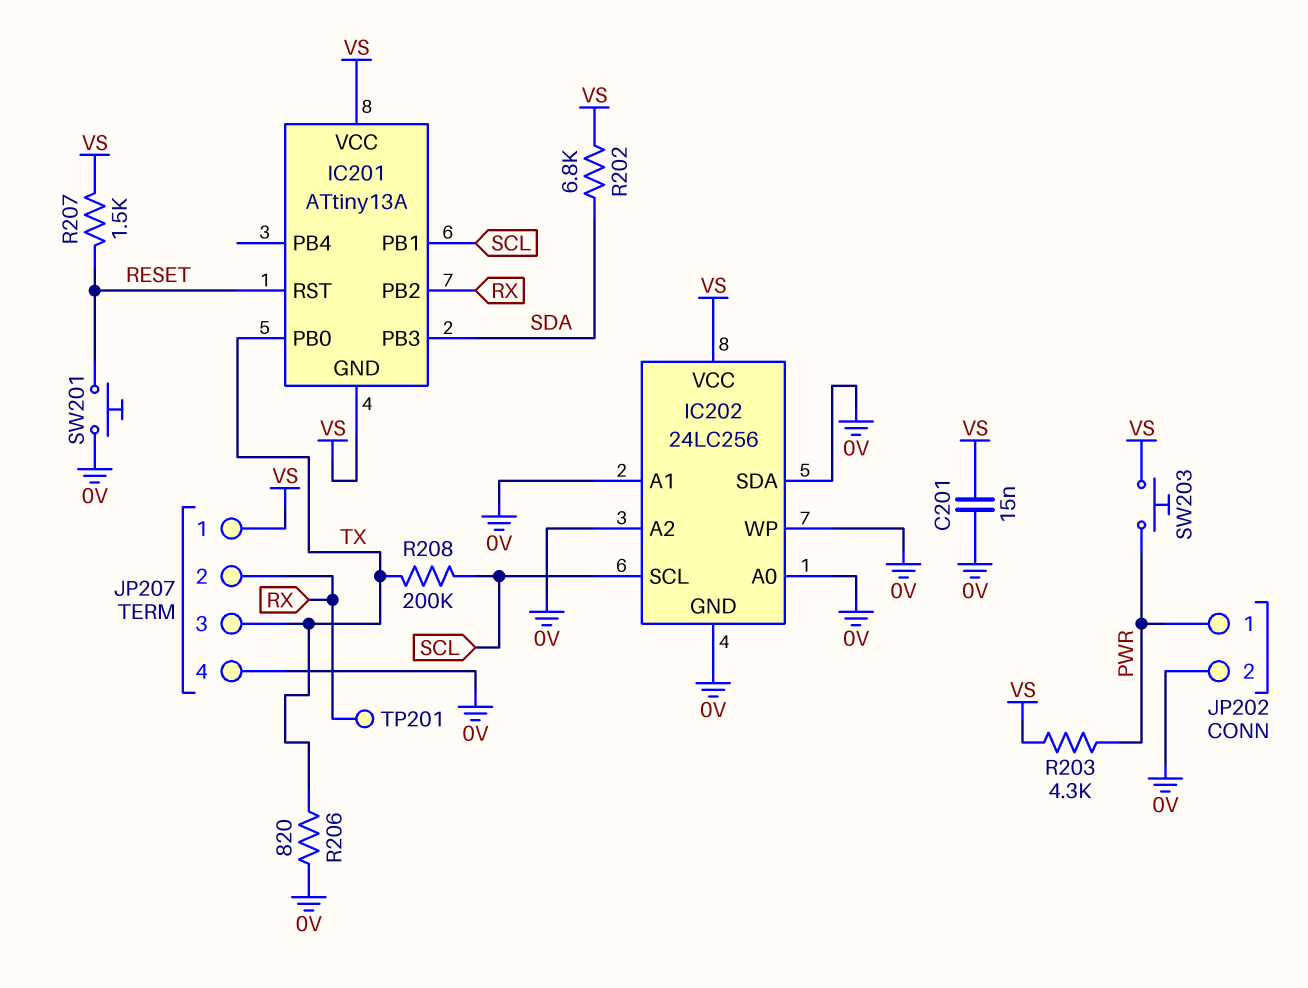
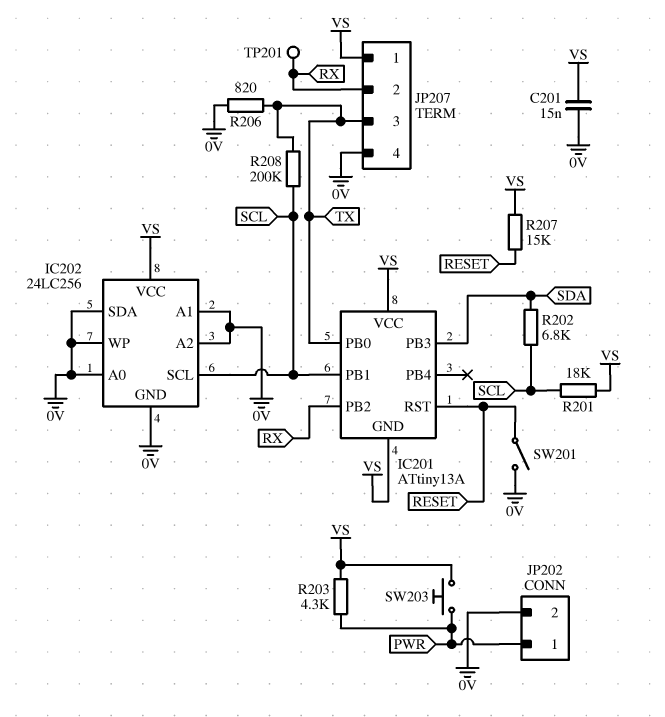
R201: none -> 18k (SCL, VS)
R202: 6.8k (SDA, VS) -> 6.8k (SCL, SDA)
R207: 1.5k (RESET, VS) -> 15k (RESET, VS)
SW201: button (0V, RESET) -> switch (0V, RESET)

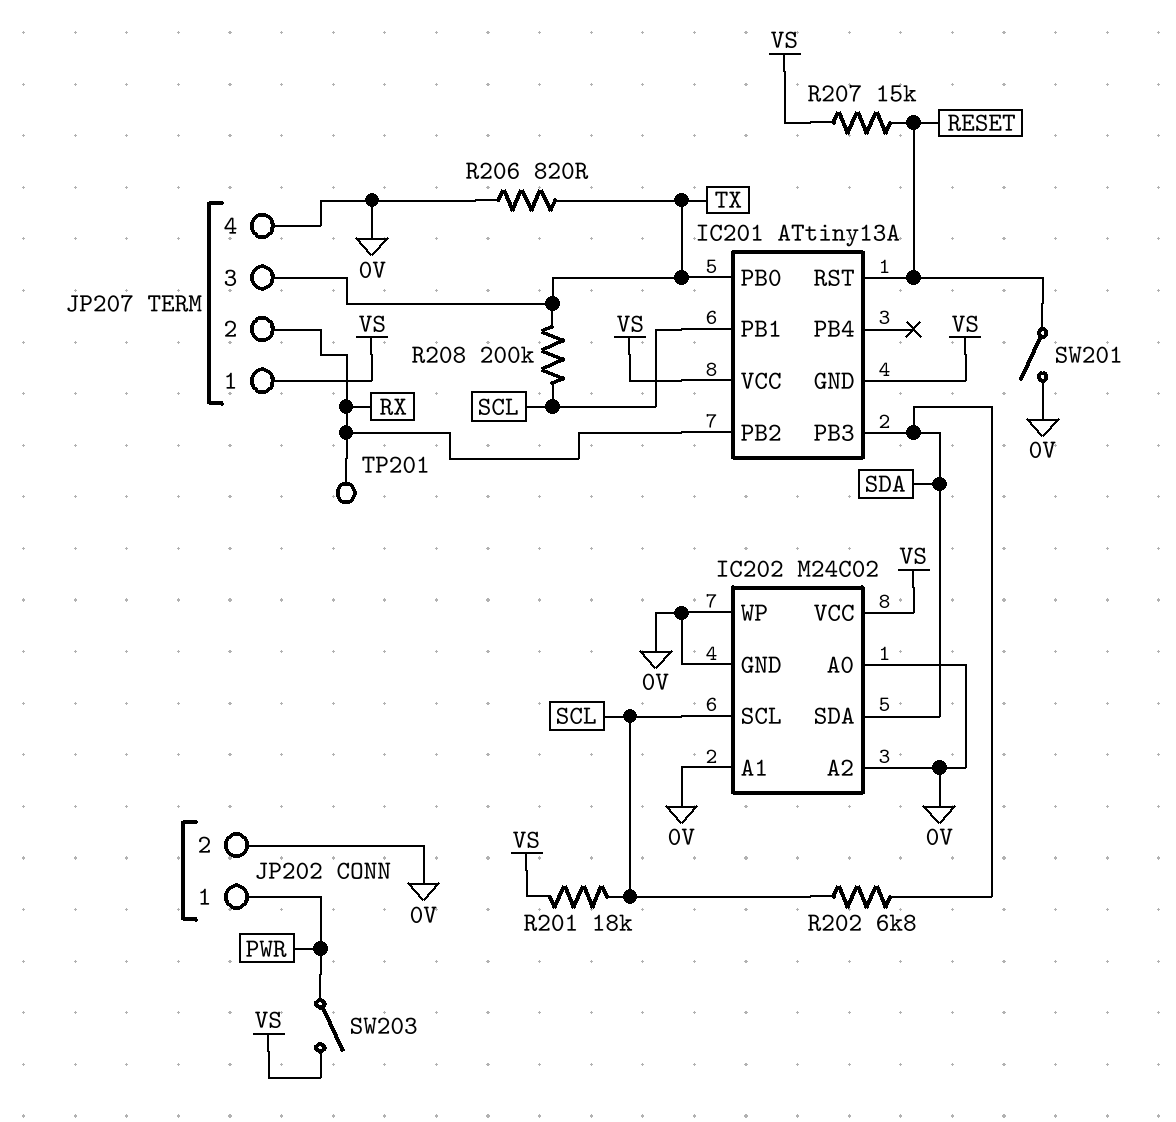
C201: 15nF (0V, VS) -> none
IC202: 24LC256 -> M24C02
IC202 pin SDA: 0V -> SDA
R203: 4.3k (PWR, VS) -> none
SW203: button (PWR, VS) -> switch (PWR, VS)

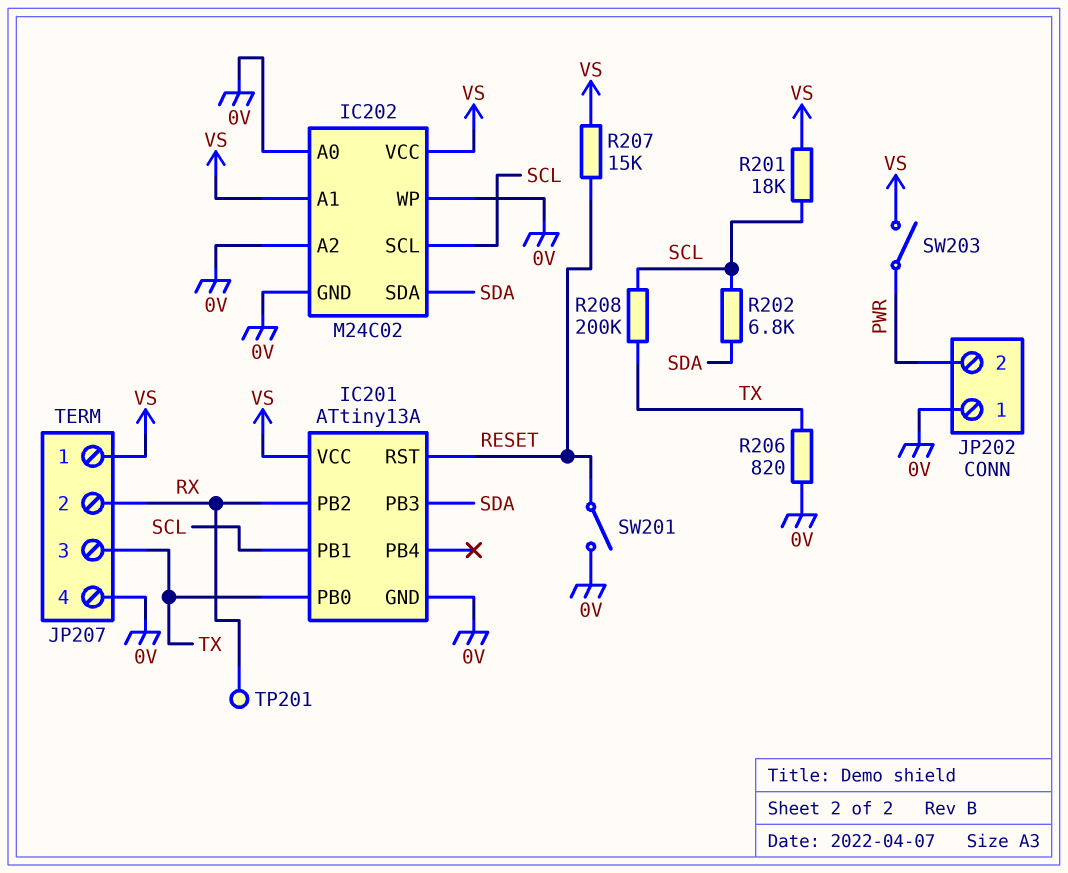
IC201 pin GND: VS -> 0V
IC202 pin A1: 0V -> VS
JP202 pin 1: PWR -> 0V
JP202 pin 2: 0V -> PWR

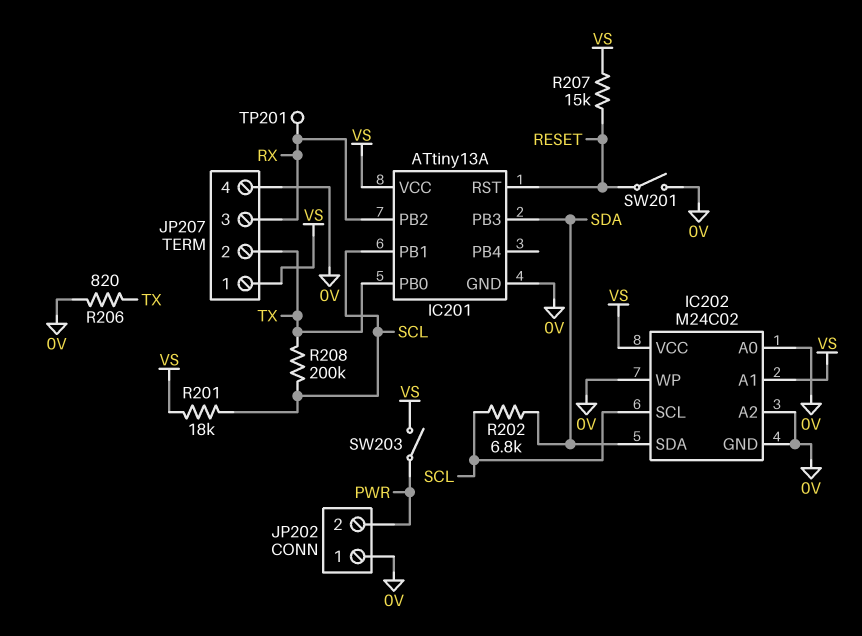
JP207 pin 2: RX -> TX
JP207 pin 3: TX -> RX

